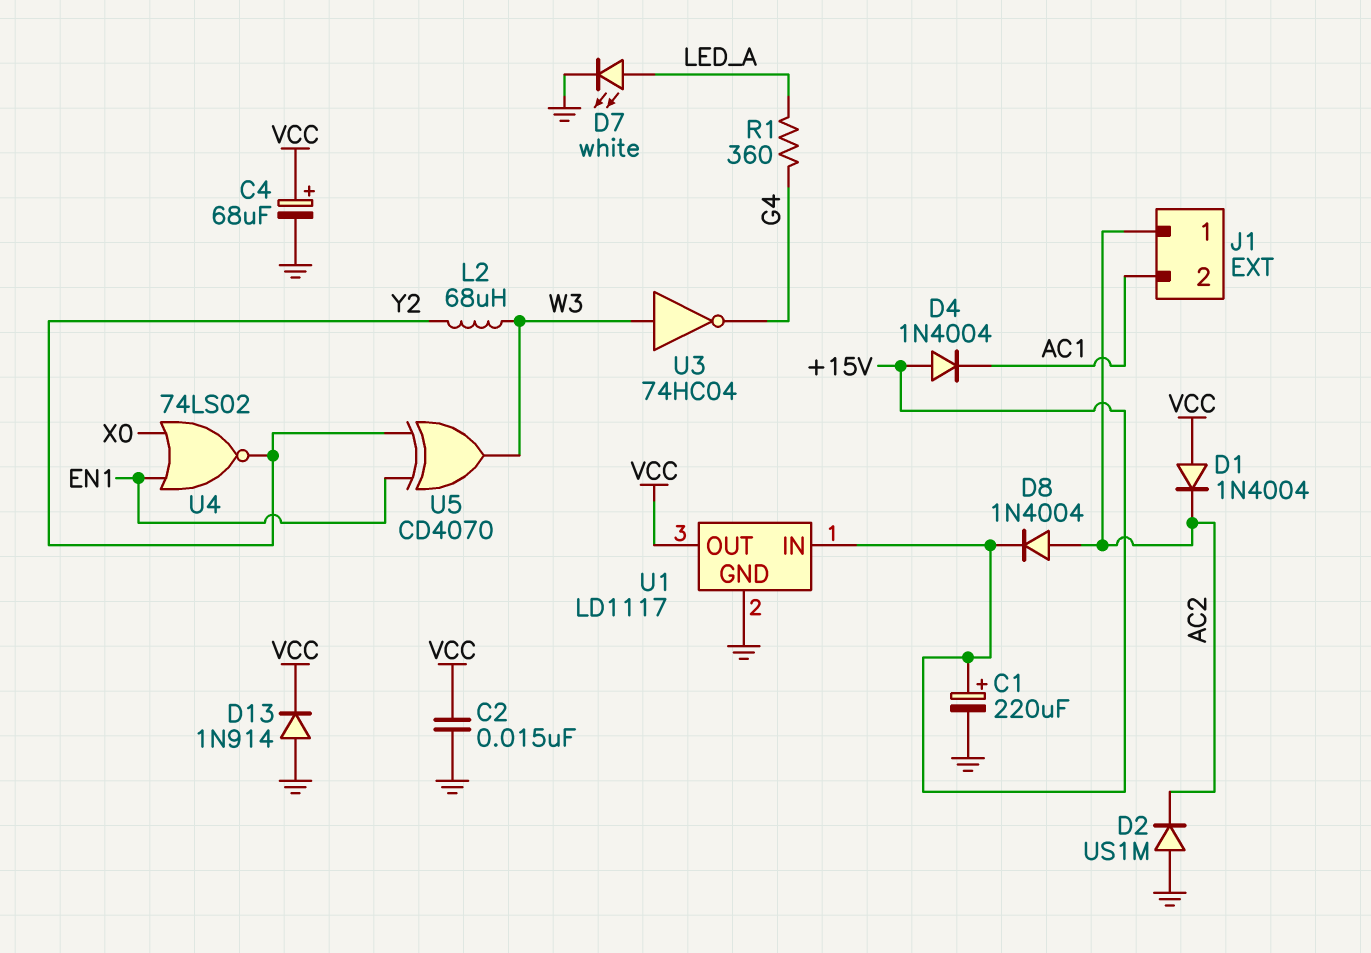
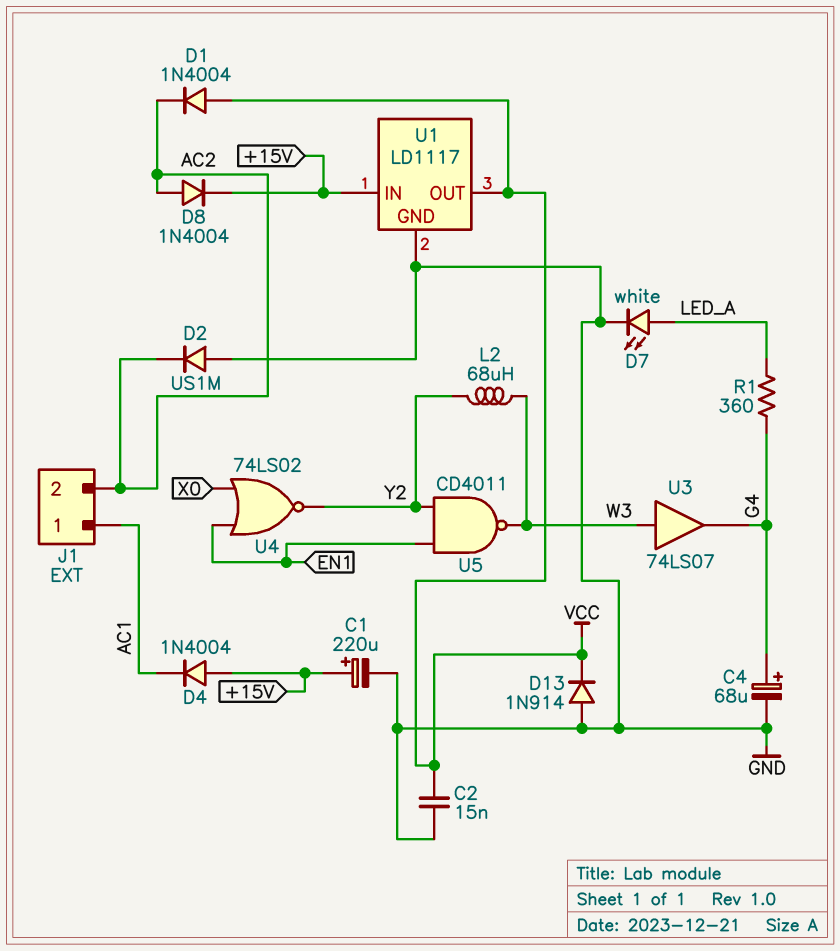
C4: 68uF (plus VCC, minus GND) -> 68uF (plus G4, minus GND)
J1 pin 1: AC2 -> AC1
J1 pin 2: AC1 -> AC2
U3: NOT 74HC04 (in W3, out G4) -> buffer 74LS07 (in W3, out G4)
U5: XOR CD4070 (in EN1, in Y2, out W3) -> NAND CD4011 (in EN1, in Y2, out W3)

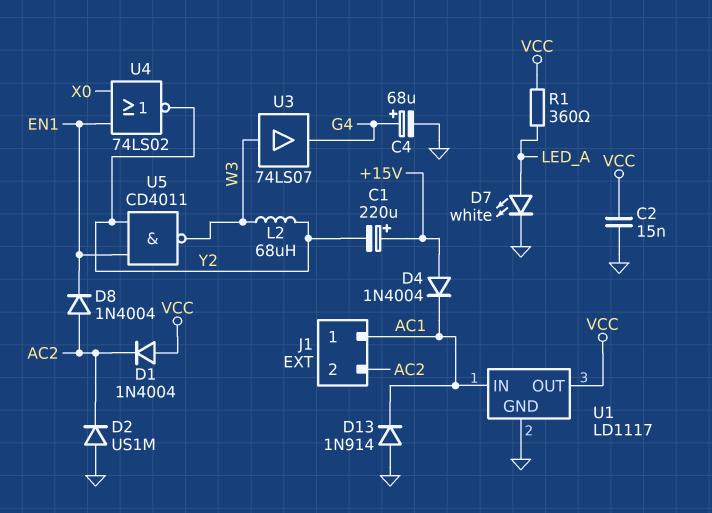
C1: 220uF (plus +15V, minus GND) -> 220uF (plus +15V, minus Y2)
D8: diode 1N4004 (A AC2, K +15V) -> diode 1N4004 (A AC2, K EN1)
D13: diode 1N914 (A GND, K VCC) -> diode 1N914 (A GND, K AC1)
R1: 360 (G4, LED_A) -> 360 (LED_A, VCC)
U1 pin IN: +15V -> AC1

